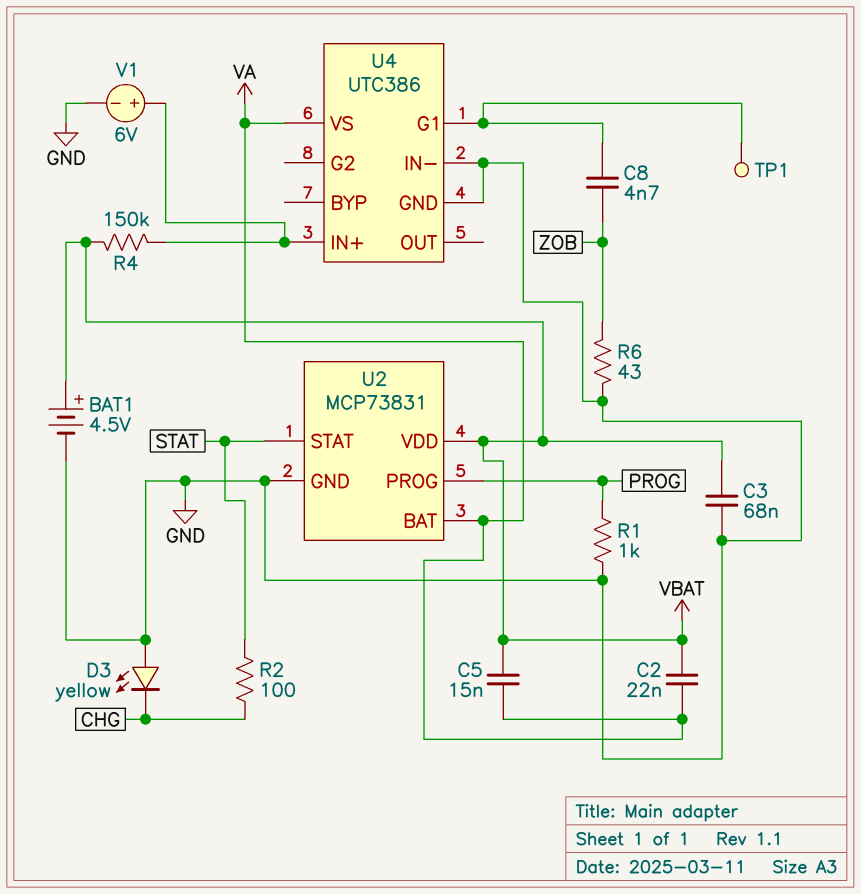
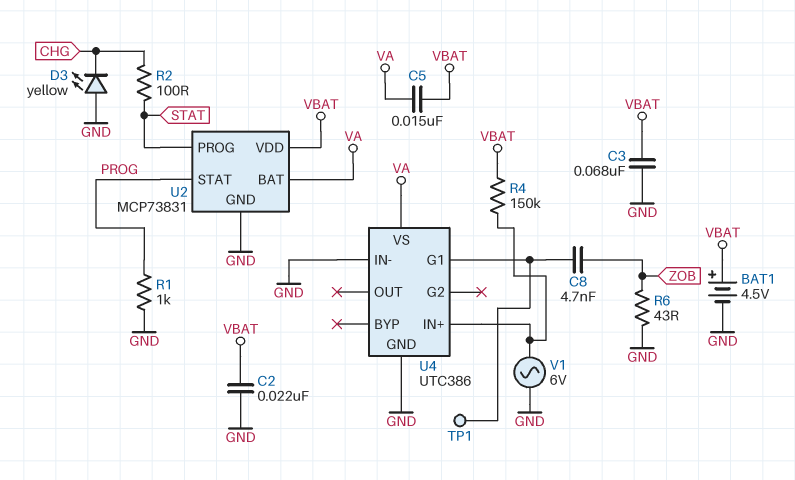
C2: 22nF (VA, VBAT) -> 22nF (GND, VBAT)
U2 pin PROG: PROG -> STAT
U2 pin STAT: STAT -> PROG
V1: 6V (plus U4/IN+, minus GND) -> AC 6V (GND, U4/IN+)

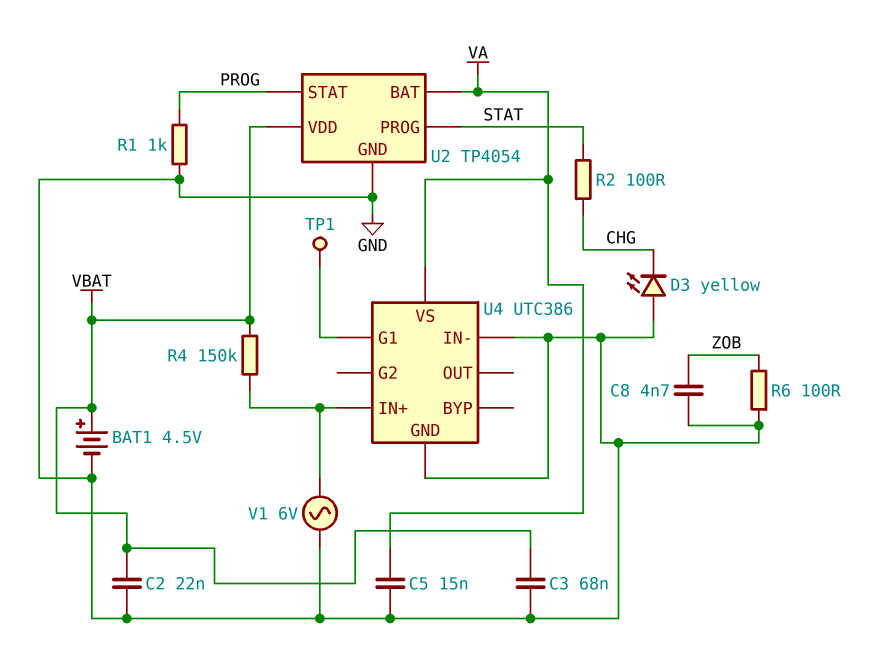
C5: 15nF (VA, VBAT) -> 15nF (GND, VA)
C8: 4.7nF (U4/G1, ZOB) -> 4.7nF (GND, ZOB)
R6: 43 (GND, ZOB) -> 100 (GND, ZOB)
U2: MCP73831 -> TP4054

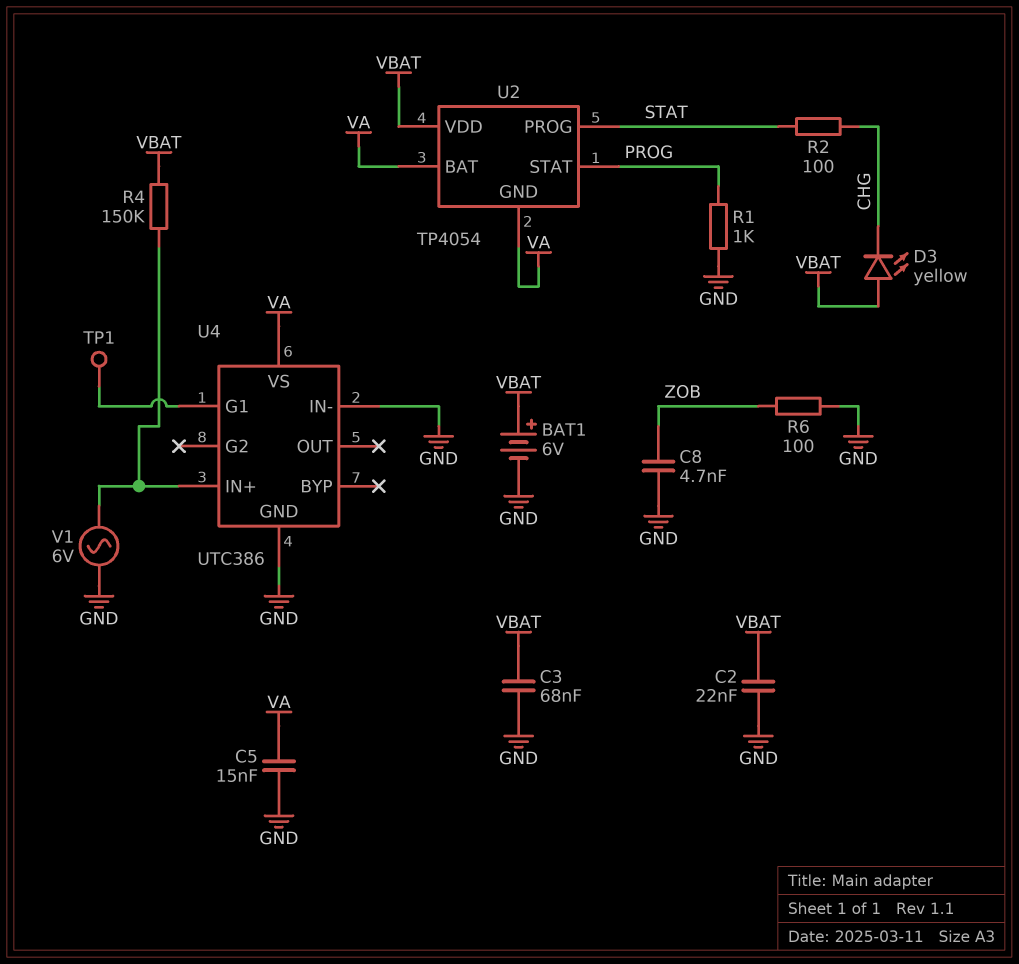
BAT1: 4.5V (plus VBAT, minus GND) -> 6V (plus VBAT, minus GND)
D3: LED yellow (A GND, K CHG) -> LED yellow (A VBAT, K CHG)
U2 pin GND: GND -> VA

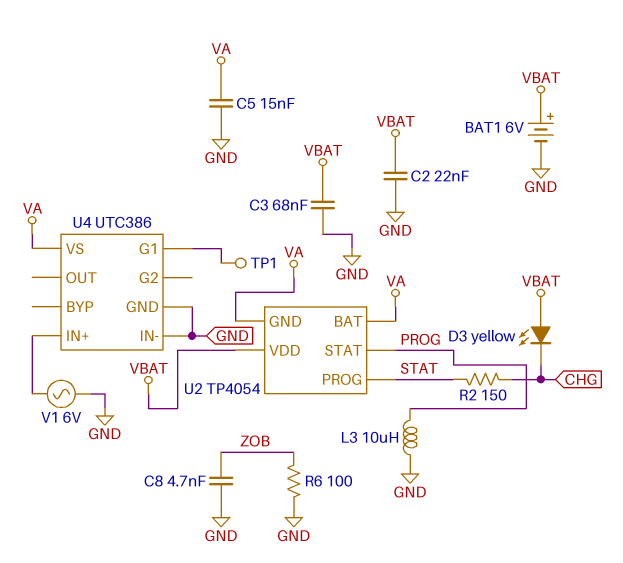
L3: none -> 10uH (GND, PROG)
R1: 1k (GND, PROG) -> none
R2: 100 (CHG, STAT) -> 150 (CHG, STAT)
R4: 150k (U4/IN+, VBAT) -> none

